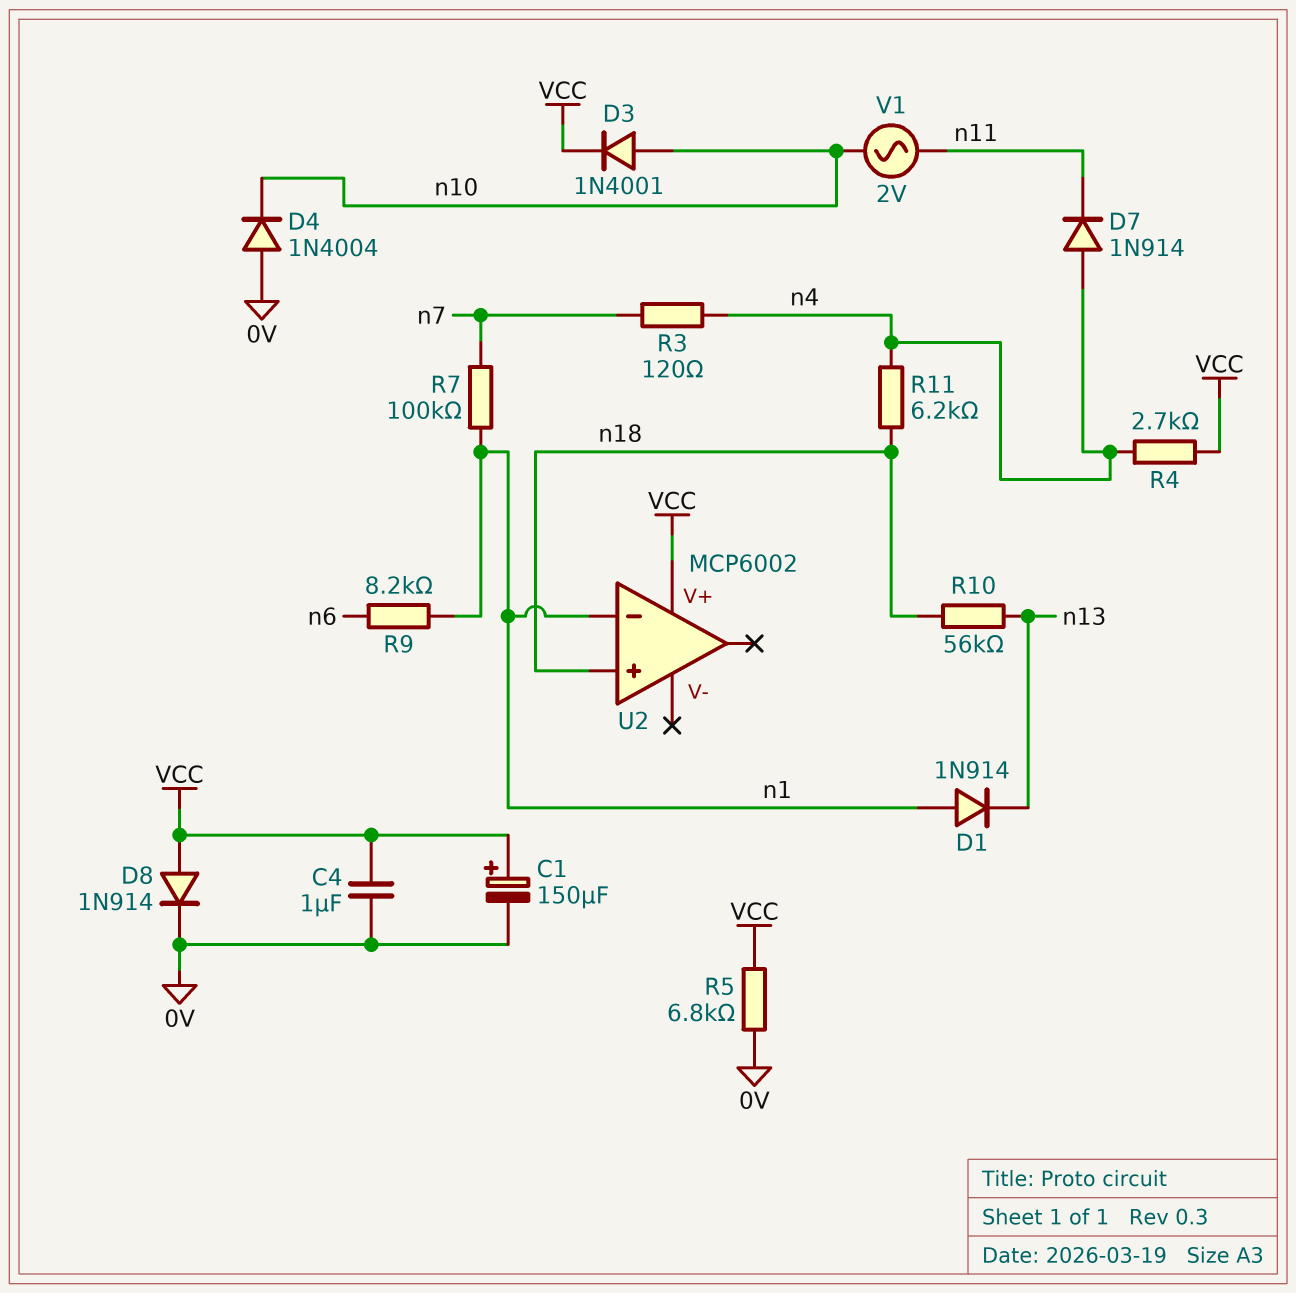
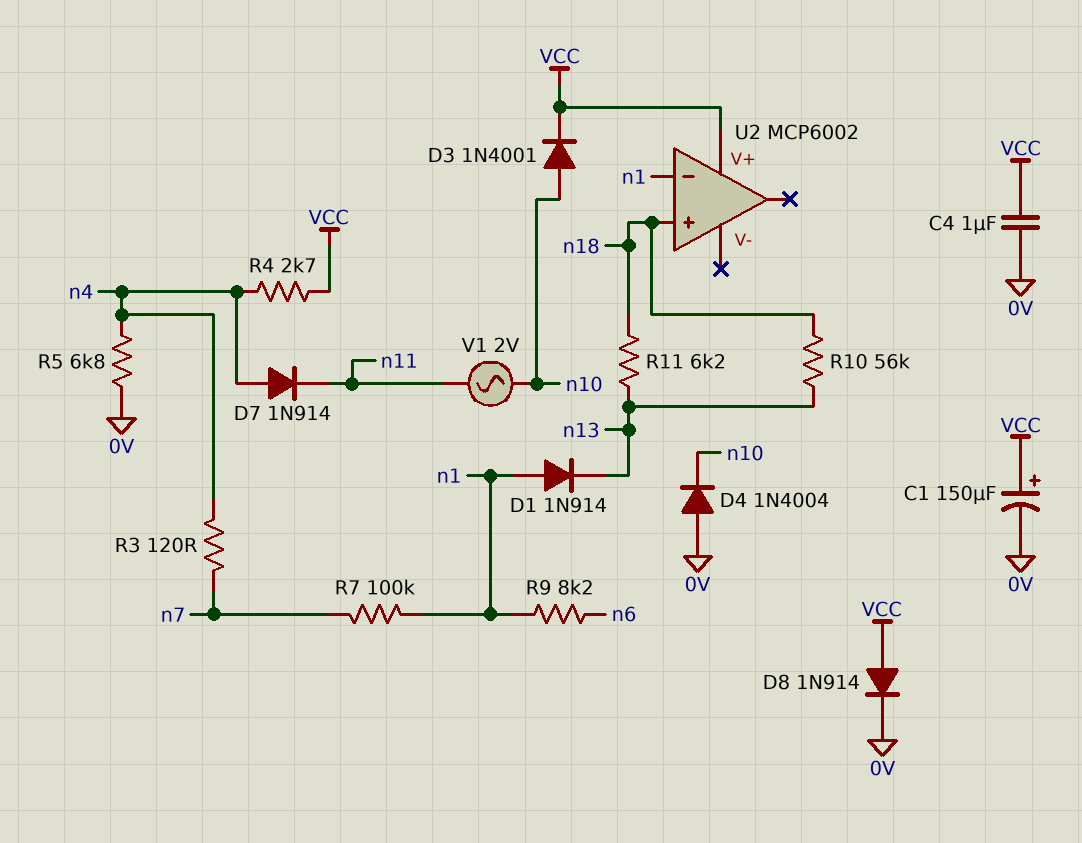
R5: 6.8k (0V, VCC) -> 6.8k (0V, n4)
R11: 6.2k (n4, n18) -> 6.2k (n13, n18)

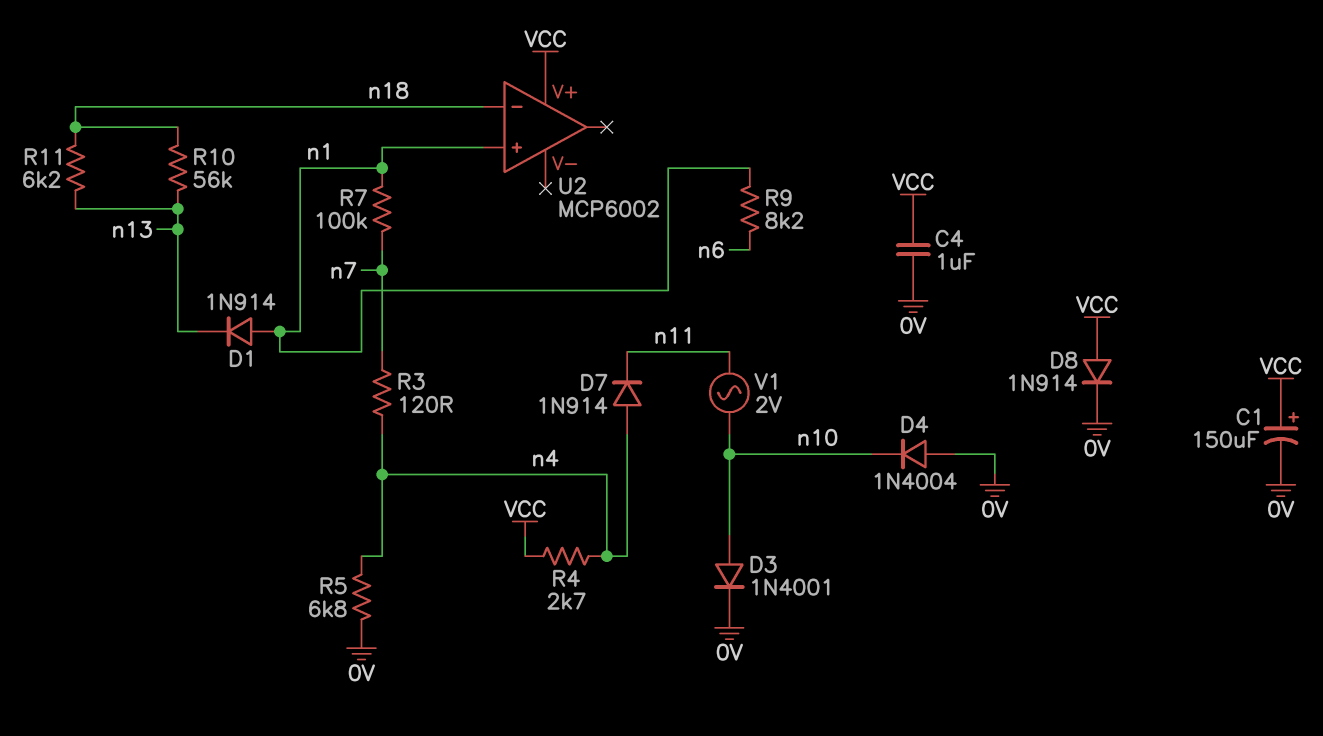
D3: diode 1N4001 (A n10, K VCC) -> diode 1N4001 (A n10, K 0V)
U2 pin in+: n18 -> n1
U2 pin in-: n1 -> n18

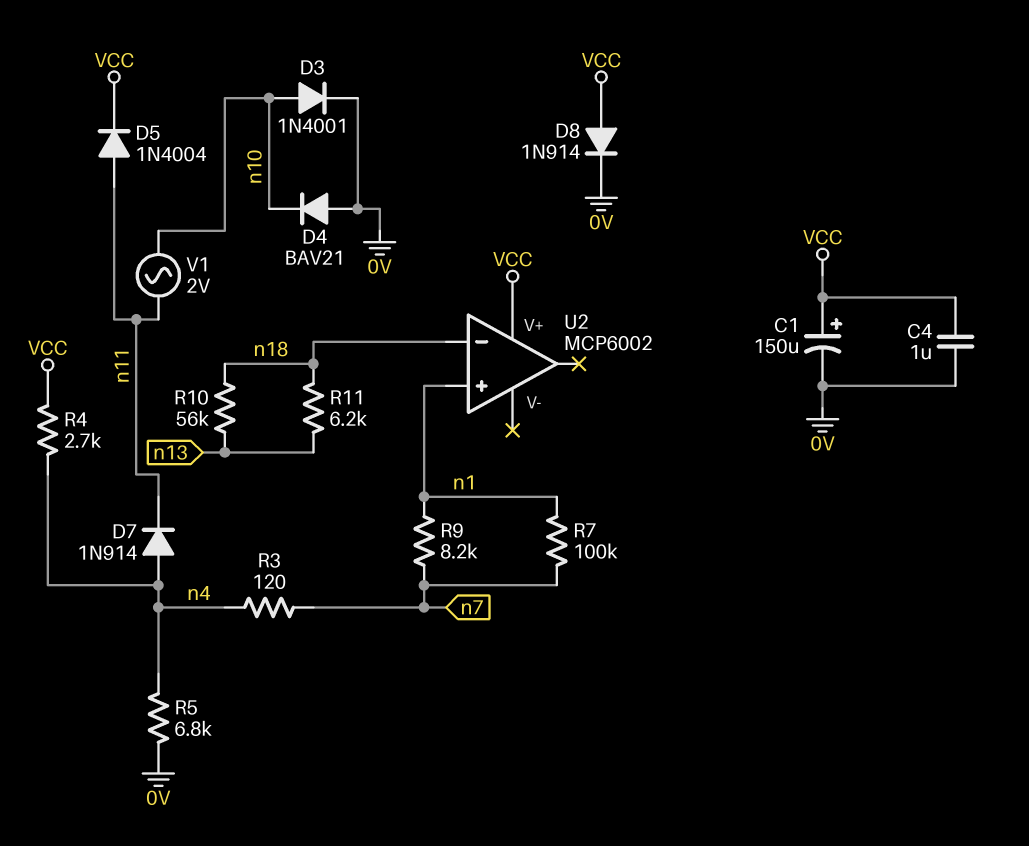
D1: diode 1N914 (A n1, K n13) -> none
D4: diode 1N4004 (A 0V, K n10) -> diode BAV21 (A 0V, K n10)
D5: none -> diode 1N4004 (A n11, K VCC)
R9: 8.2k (n1, n6) -> 8.2k (n1, n7)

